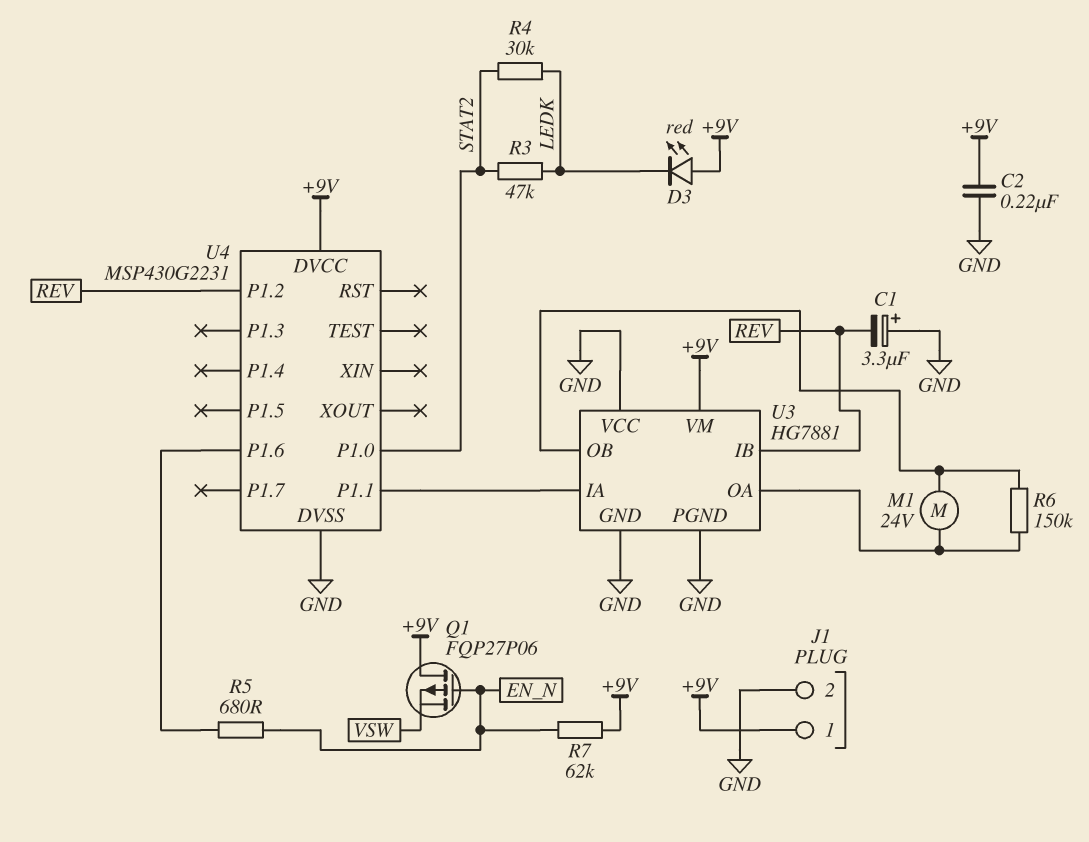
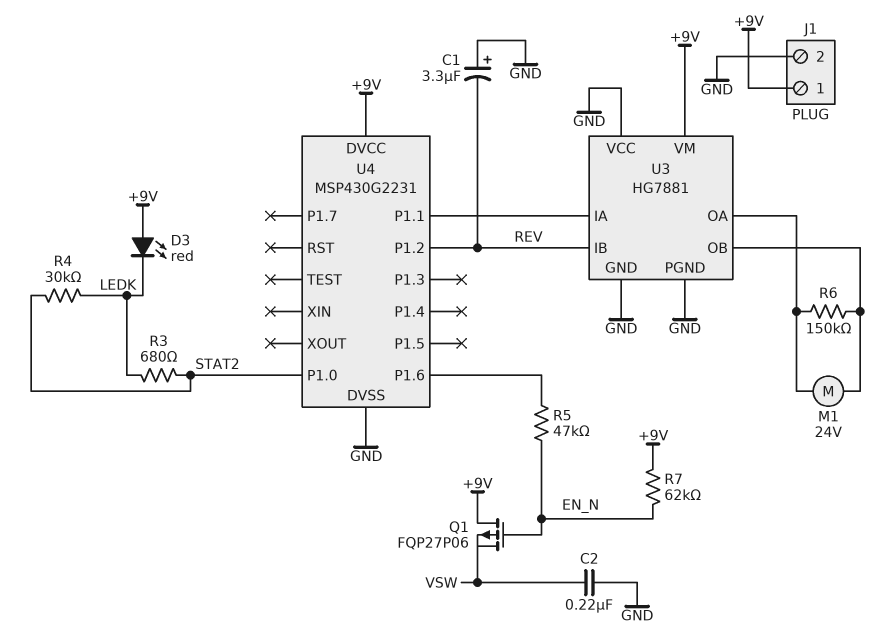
C2: 220nF (+9V, GND) -> 220nF (GND, VSW)
R3: 47k (LEDK, STAT2) -> 680 (LEDK, STAT2)
R5: 680 (EN_N, U4/P1.6) -> 47k (EN_N, U4/P1.6)

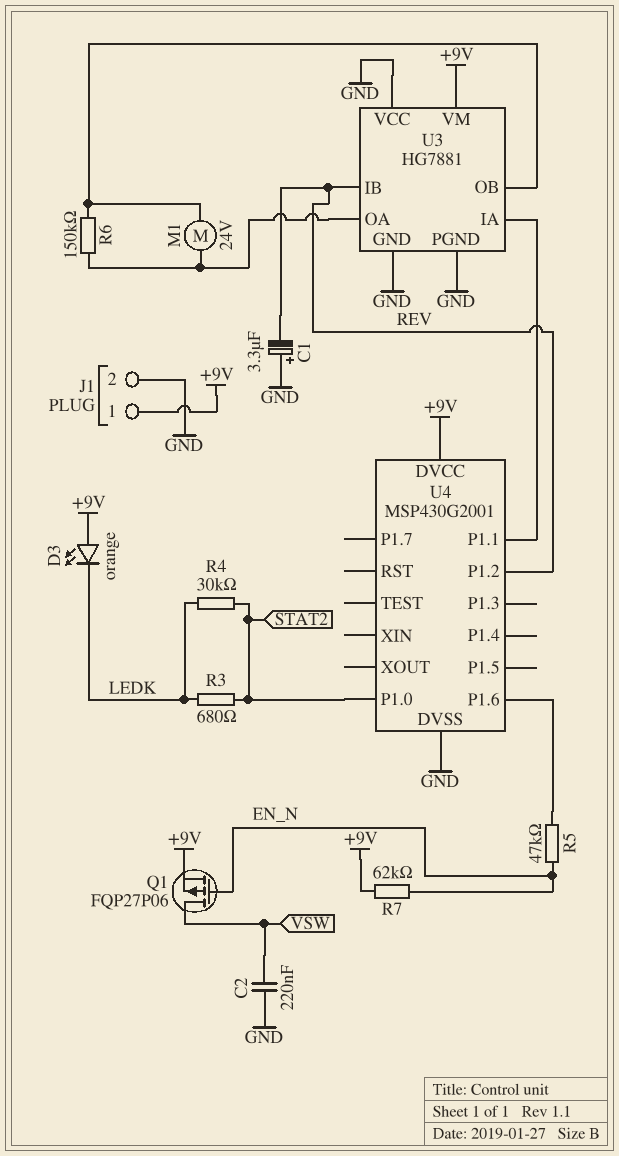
D3: LED red (A +9V, K LEDK) -> LED orange (A +9V, K LEDK)
Q1: PMOS FQP27P06 (G EN_N, D +9V, S VSW) -> PMOS FQP27P06 (G EN_N, D VSW, S +9V)
U4: MSP430G2231 -> MSP430G2001

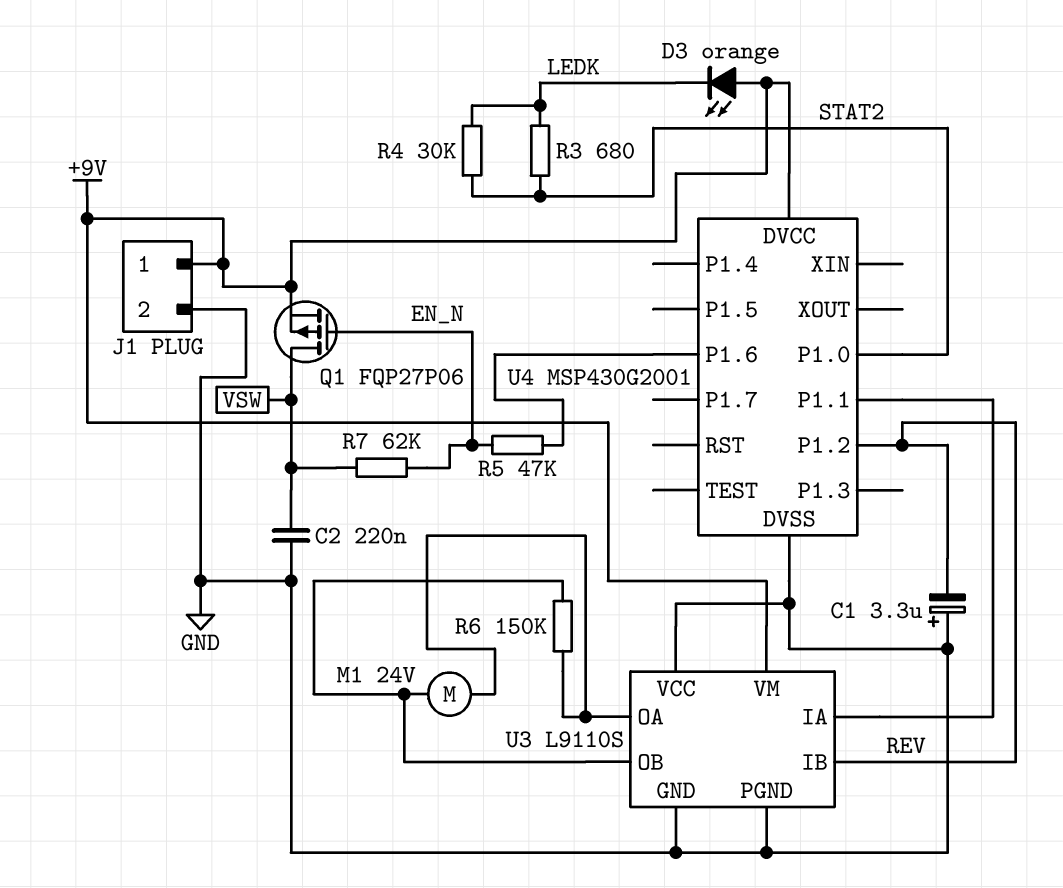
R7: 62k (+9V, EN_N) -> 62k (EN_N, VSW)
U3: HG7881 -> L9110S

